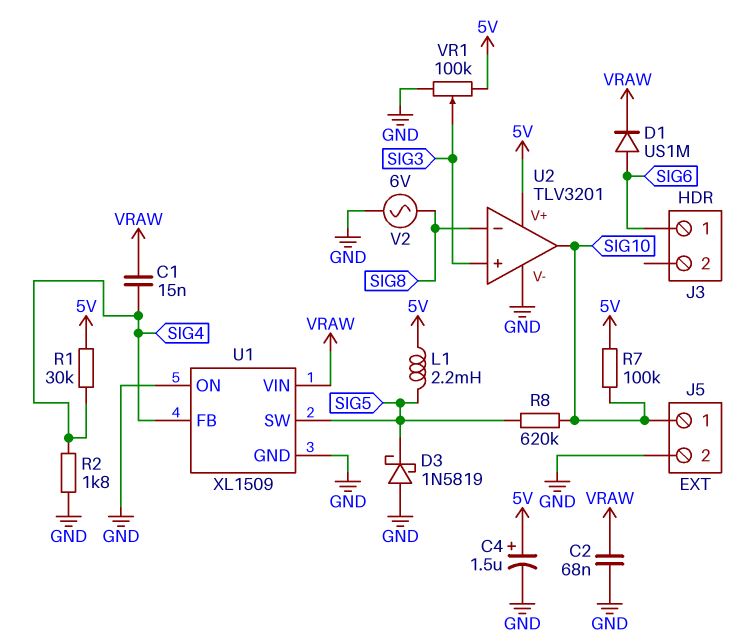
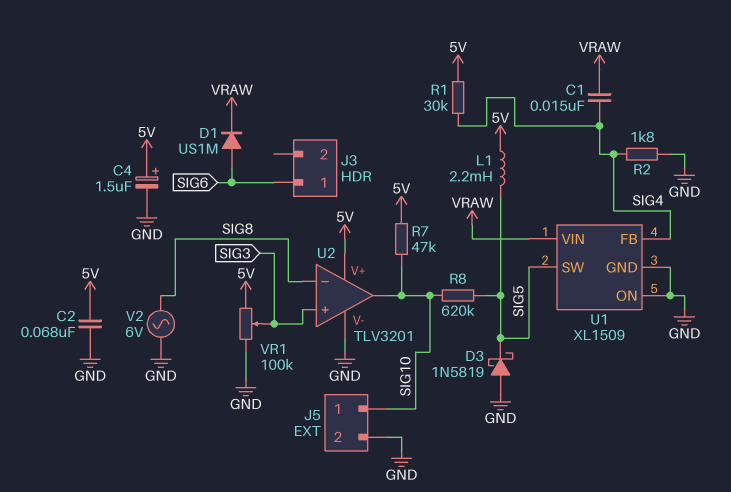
C2: 68nF (GND, VRAW) -> 68nF (5V, GND)
R7: 100k (5V, SIG10) -> 47k (5V, SIG10)

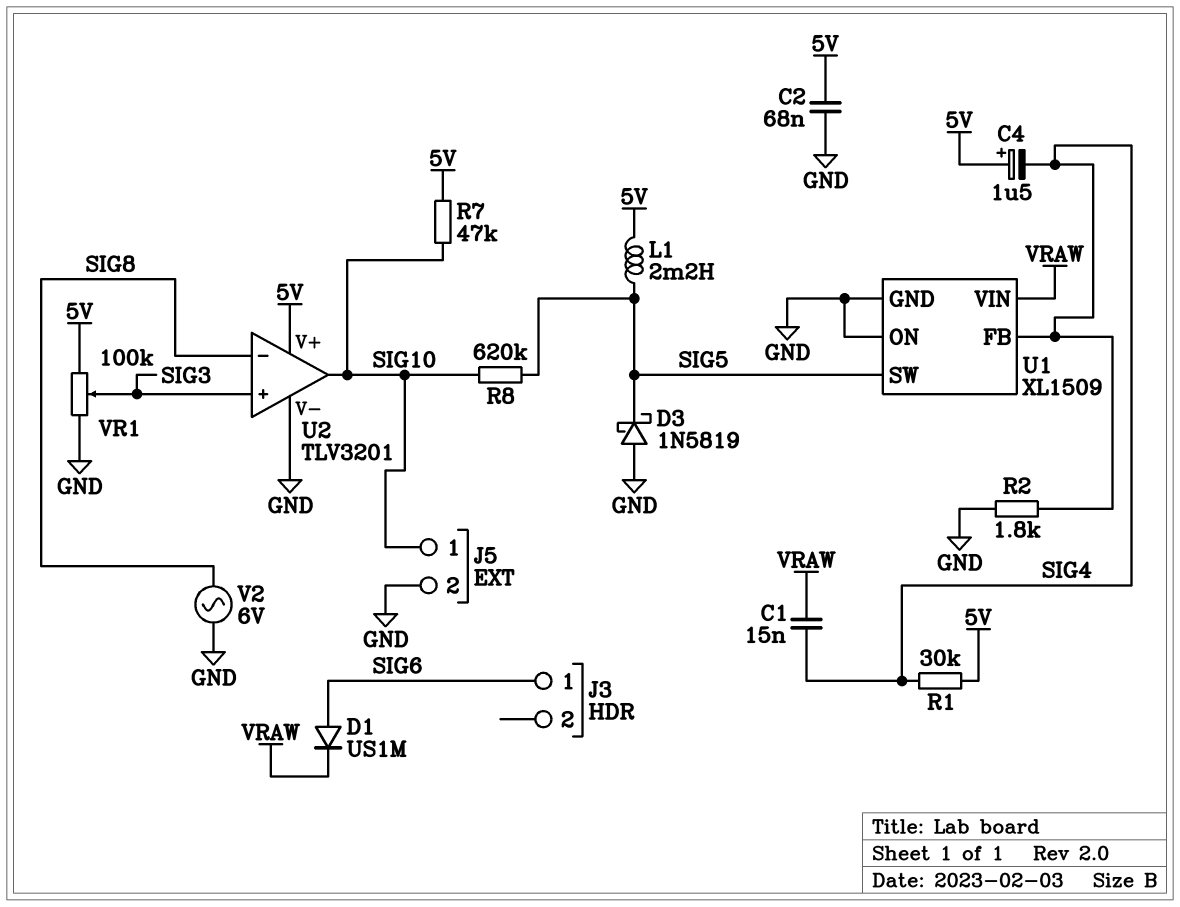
C4: 1.5uF (plus 5V, minus GND) -> 1.5uF (plus 5V, minus SIG4)

